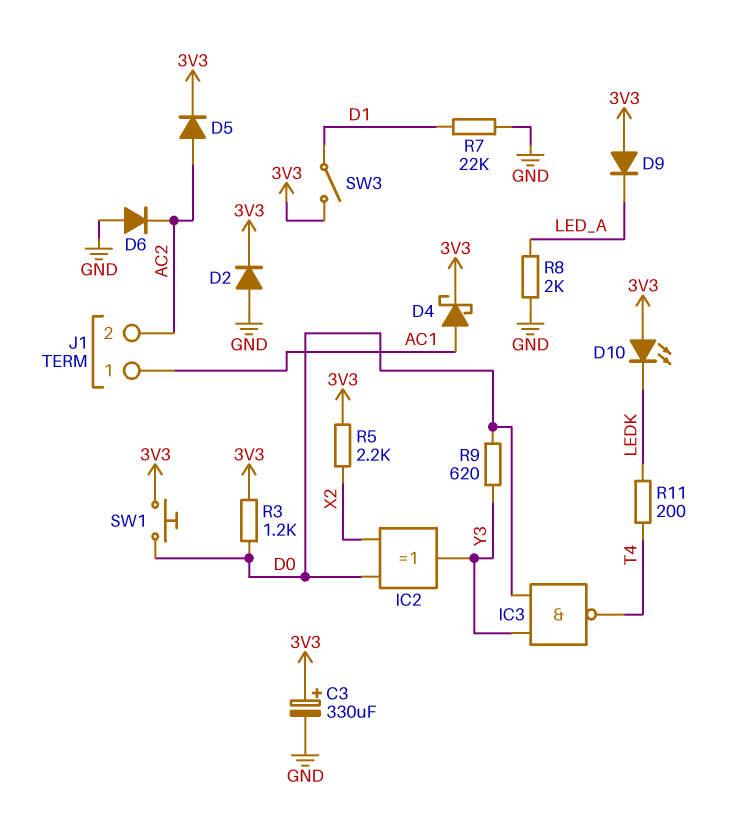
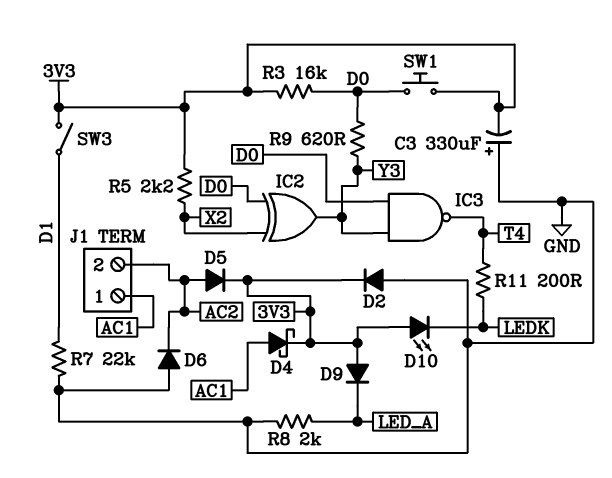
C3: 330uF (plus 3V3, minus GND) -> 330uF (plus GND, minus 3V3)
R3: 1.2k (3V3, D0) -> 16k (3V3, D0)

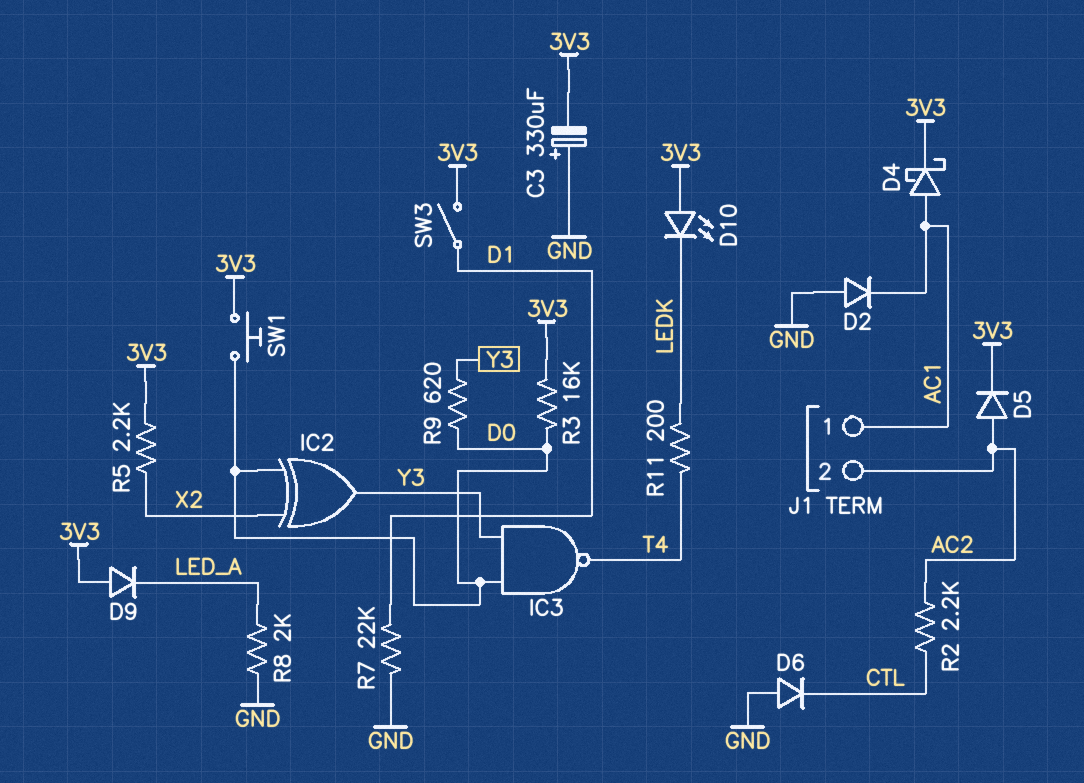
D2: diode (A GND, K 3V3) -> diode (A GND, K AC1)
D6: diode (A GND, K AC2) -> diode (A GND, K CTL)
R2: none -> 2.2k (AC2, CTL)

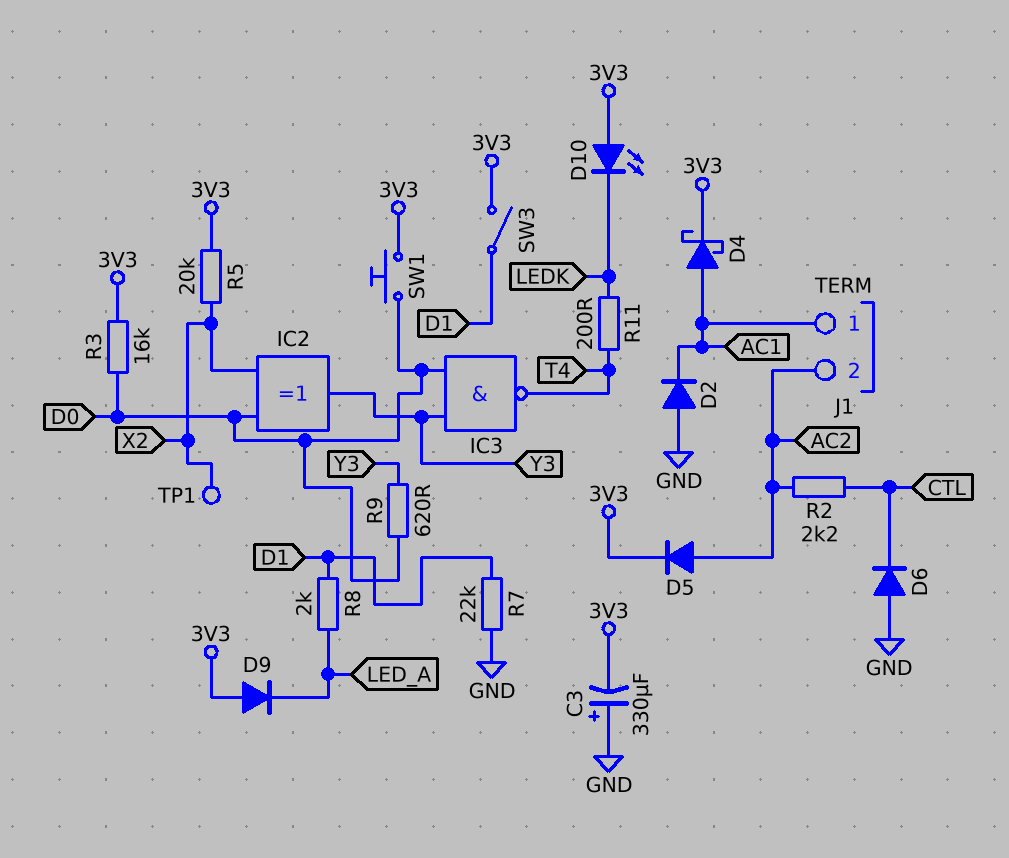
R5: 2.2k (3V3, X2) -> 20k (3V3, X2)
R8: 2k (GND, LED_A) -> 2k (D1, LED_A)
TP1: none -> test point (X2)

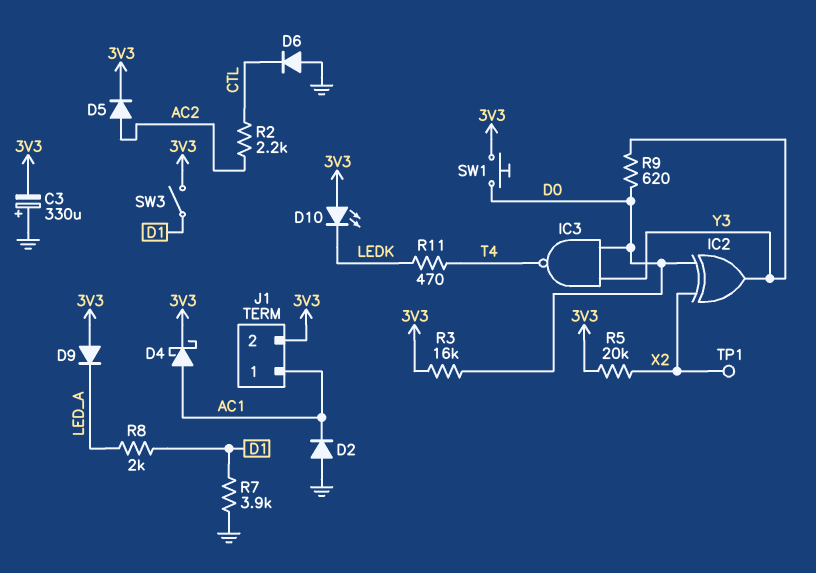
J1 pin 2: AC2 -> 3V3
R7: 22k (D1, GND) -> 3.9k (D1, GND)
R11: 200 (LEDK, T4) -> 470 (LEDK, T4)

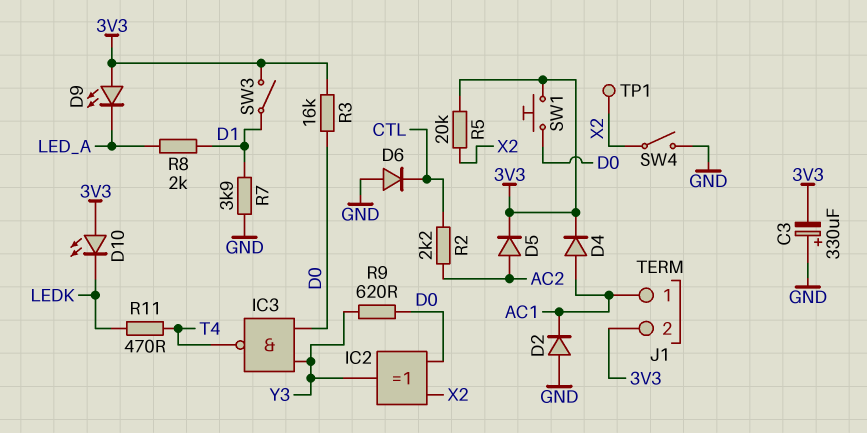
D4: schottky (A AC1, K 3V3) -> diode (A AC1, K 3V3)
D9: diode (A 3V3, K LED_A) -> LED (A 3V3, K LED_A)
SW4: none -> switch (GND, X2)

